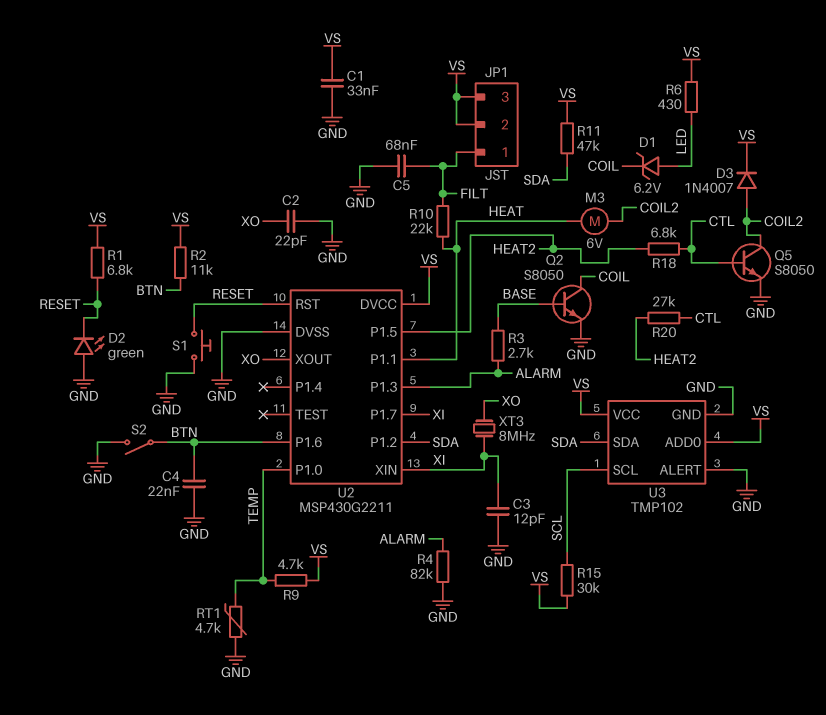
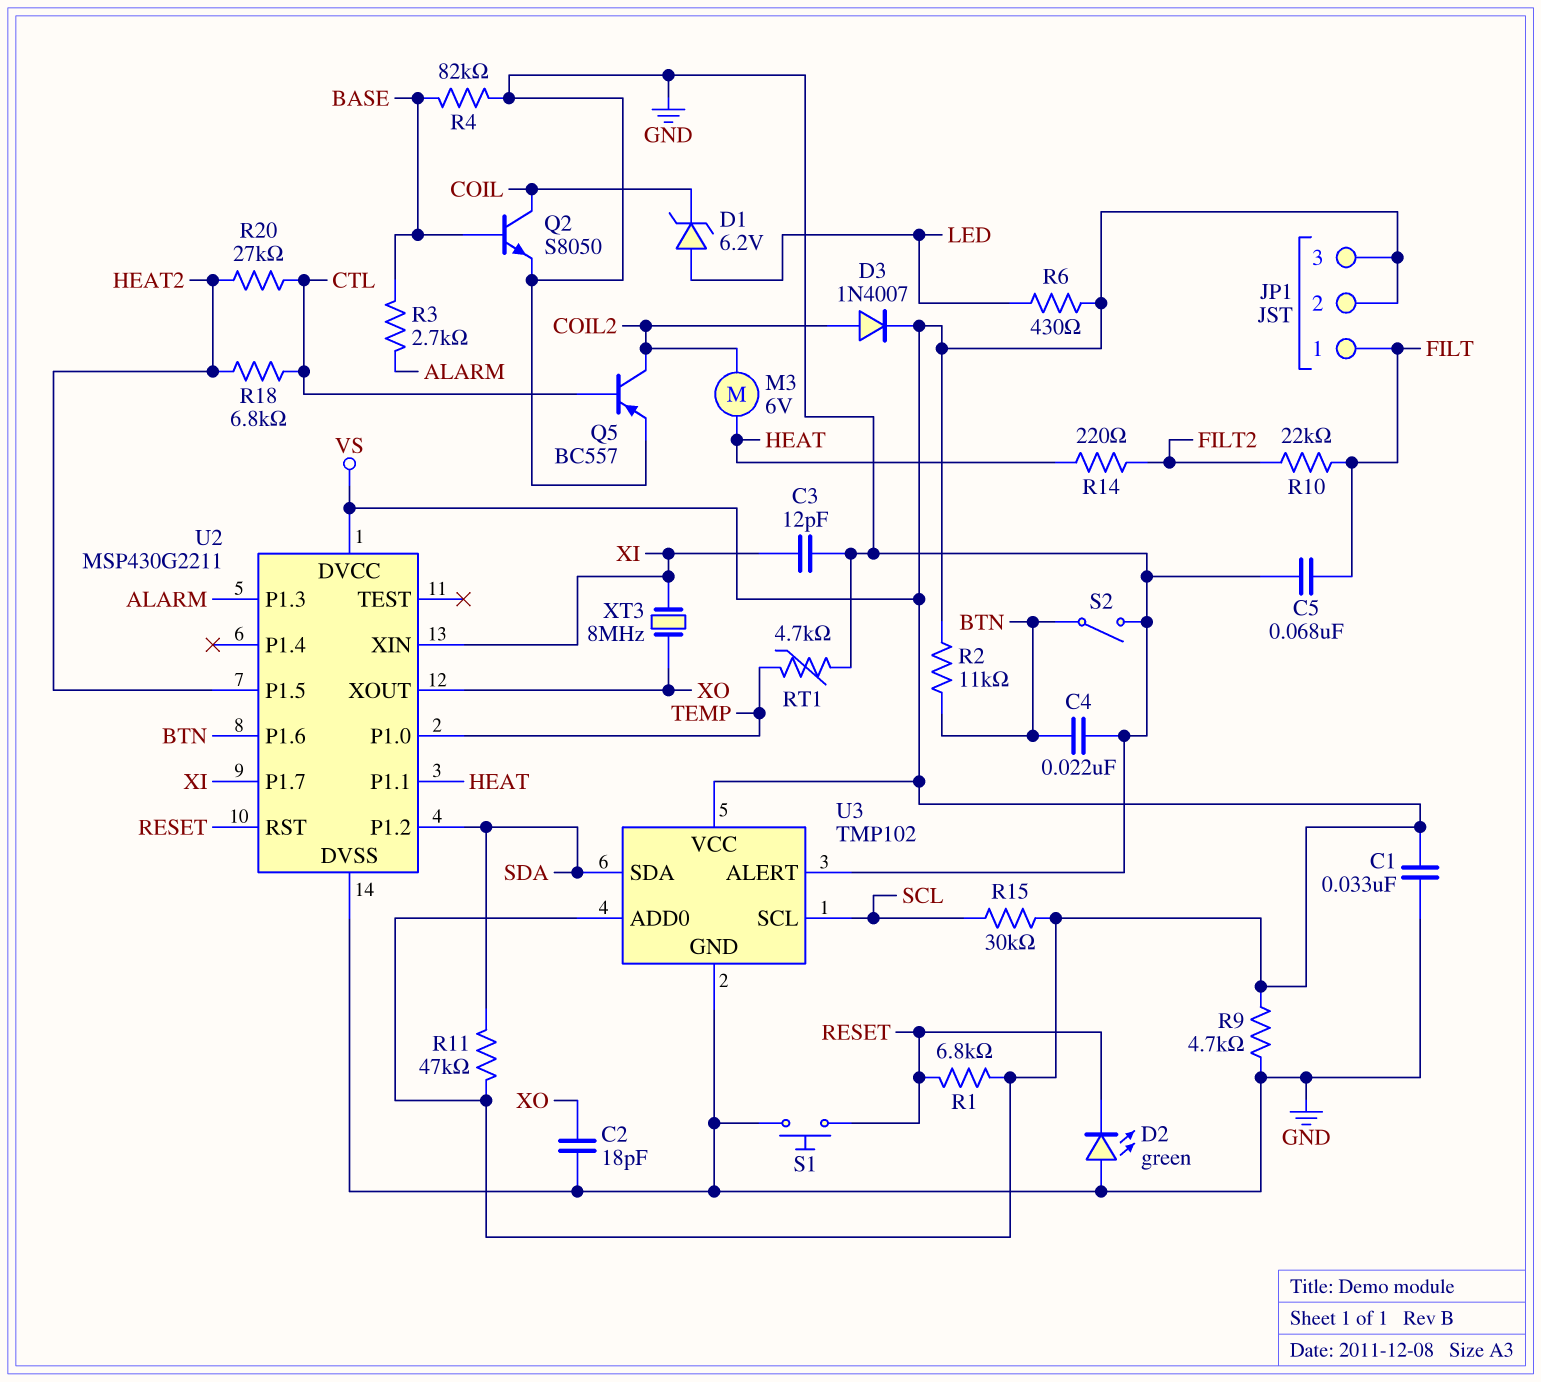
C2: 22pF (GND, XO) -> 18pF (GND, XO)
Q5: NPN S8050 (B CTL, C COIL2, E GND) -> PNP BC557 (B CTL, C COIL2, E GND)
R4: 82k (ALARM, GND) -> 82k (BASE, GND)
R9: 4.7k (TEMP, VS) -> 4.7k (GND, VS)
R10: 22k (FILT, HEAT) -> 22k (FILT, FILT2)
R14: none -> 220 (FILT2, HEAT)

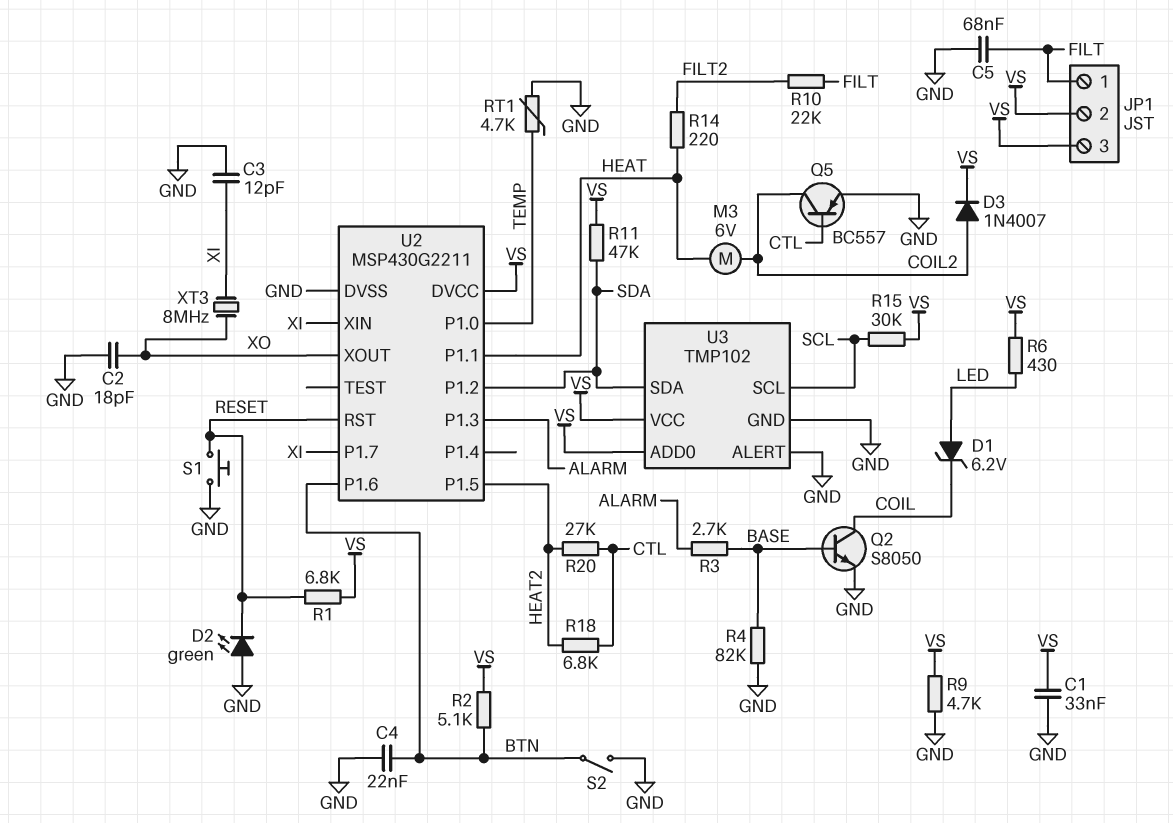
R2: 11k (BTN, VS) -> 5.1k (BTN, VS)

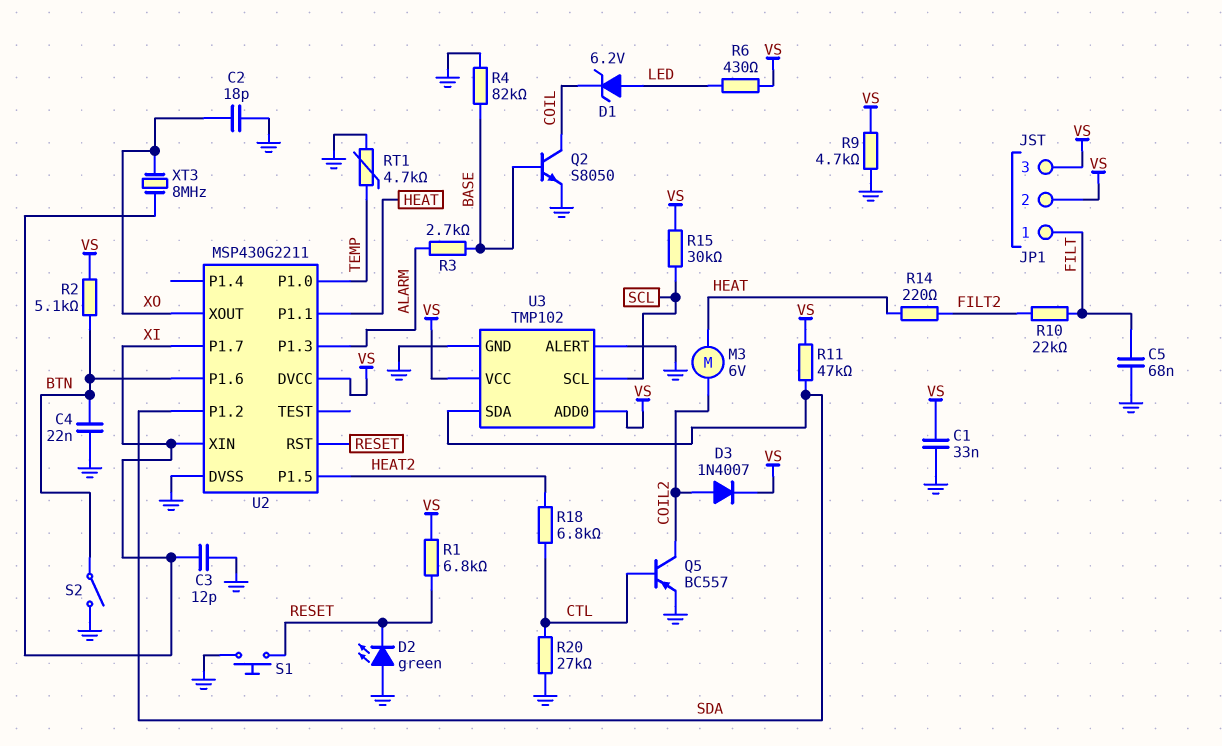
R20: 27k (CTL, HEAT2) -> 27k (CTL, GND)

